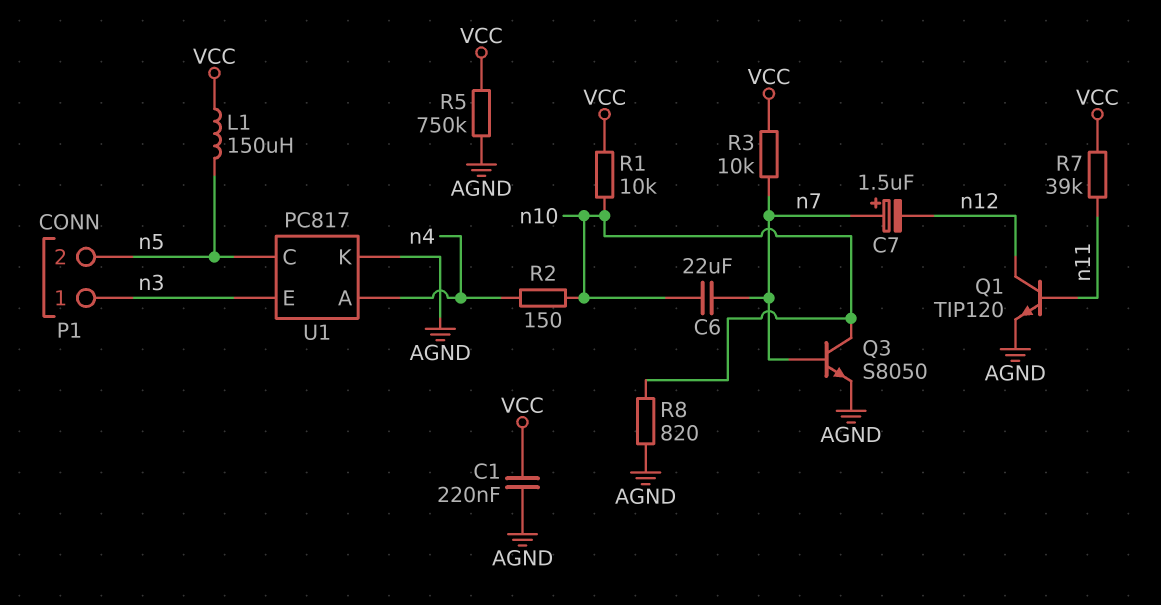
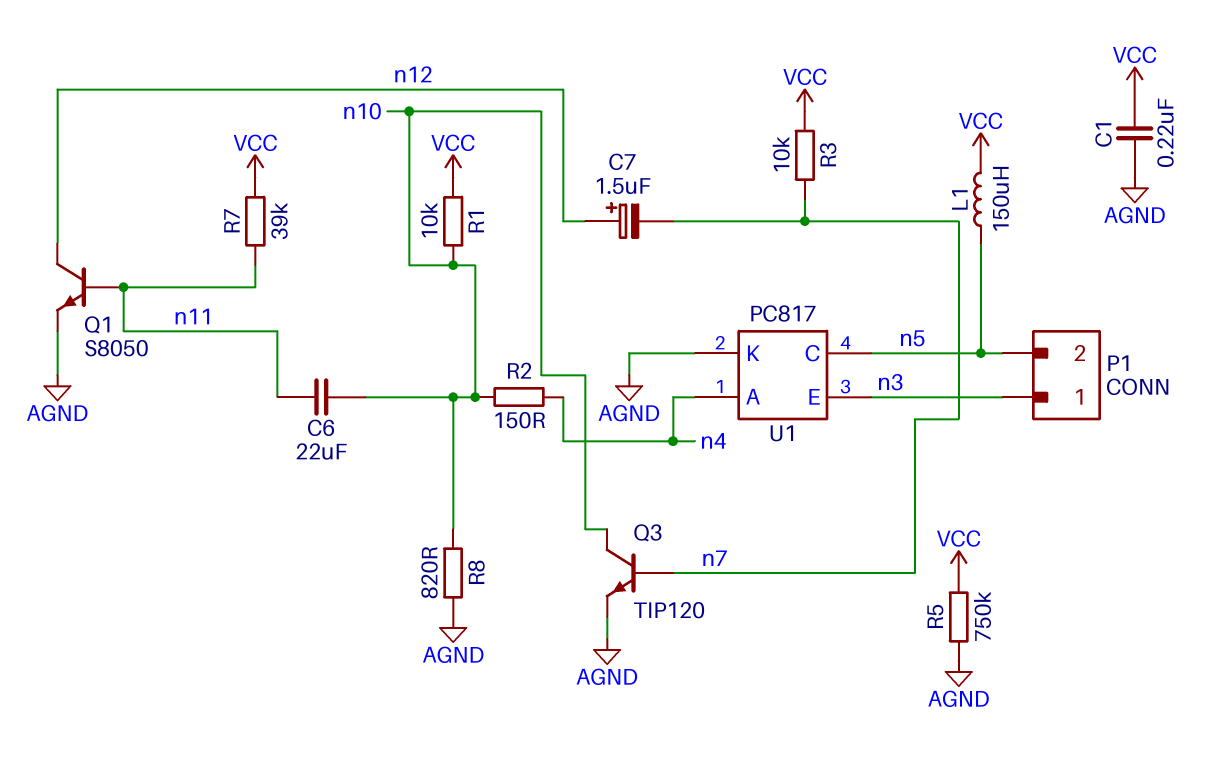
C6: 22uF (n7, n10) -> 22uF (n10, n11)
C7: 1.5uF (plus n7, minus n12) -> 1.5uF (plus n12, minus n7)
Q1: NPN TIP120 (B n11, C n12, E AGND) -> NPN S8050 (B n11, C n12, E AGND)
Q3: NPN S8050 (B n7, C n10, E AGND) -> NPN TIP120 (B n7, C n10, E AGND)

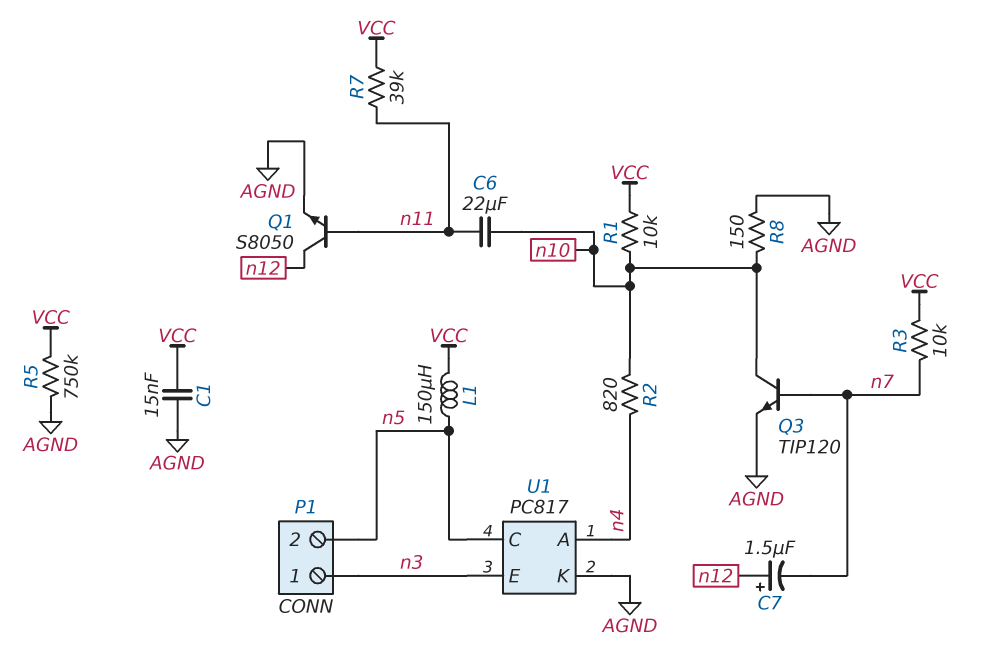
C1: 220nF (AGND, VCC) -> 15nF (AGND, VCC)
R2: 150 (n4, n10) -> 820 (n4, n10)
R8: 820 (AGND, n10) -> 150 (AGND, n10)

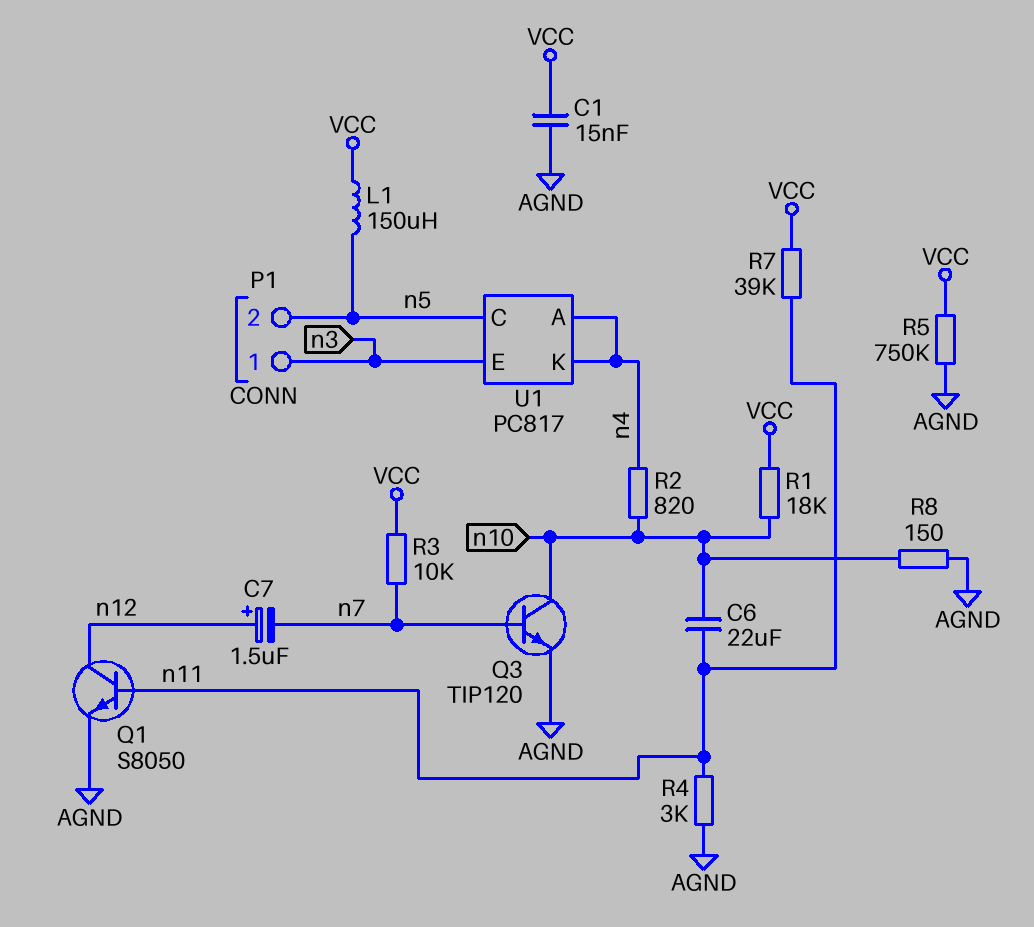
R1: 10k (VCC, n10) -> 18k (VCC, n10)
R4: none -> 3k (AGND, n11)
U1 pin K: AGND -> n4

